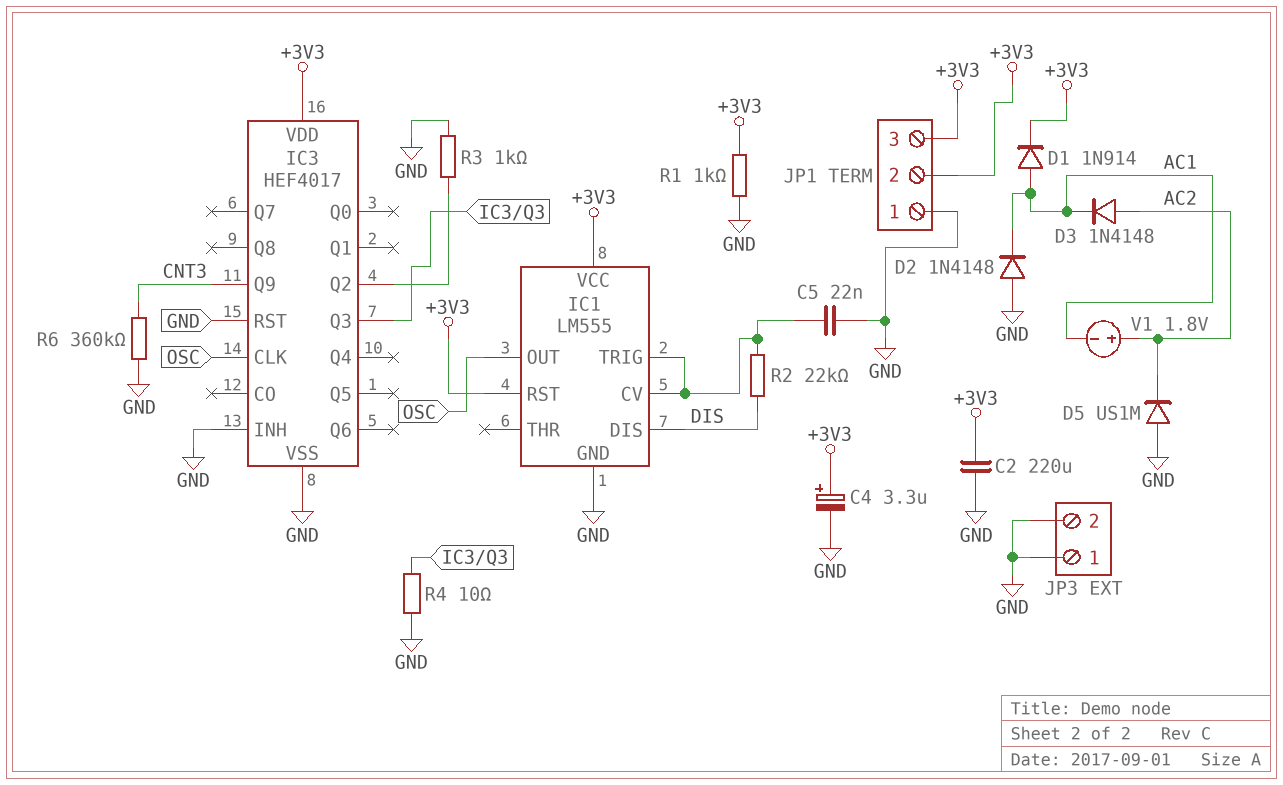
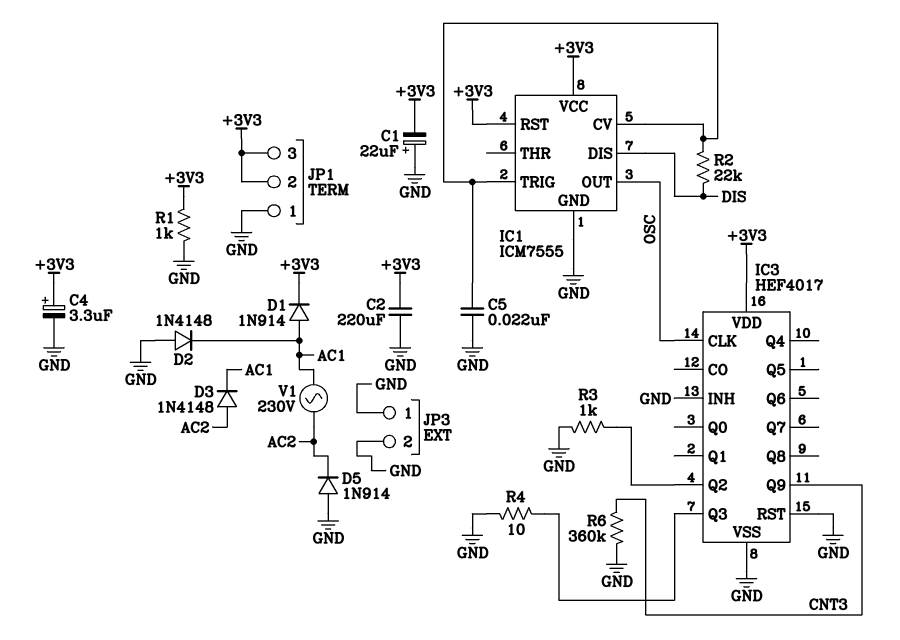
C1: none -> 22uF (plus GND, minus +3V3)
D5: diode US1M (A GND, K AC2) -> diode 1N914 (A GND, K AC2)
IC1: LM555 -> ICM7555
V1: 1.8V (plus AC2, minus AC1) -> AC 230V (AC1, AC2)

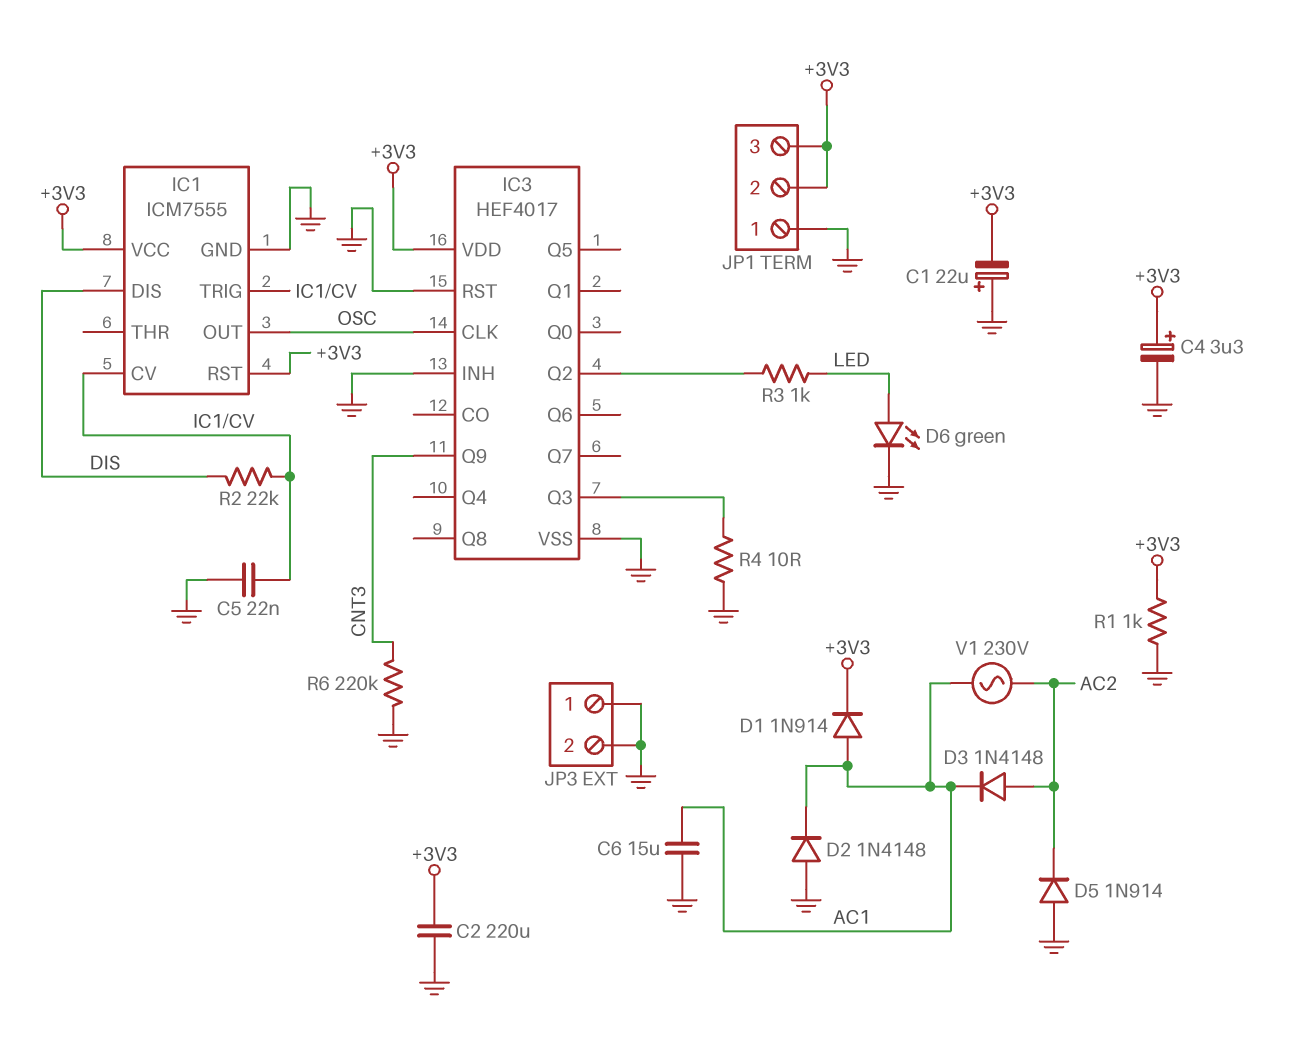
C6: none -> 15uF (AC1, GND)
D6: none -> LED green (A LED, K GND)
R3: 1k (GND, IC3/Q2) -> 1k (IC3/Q2, LED)
R6: 360k (CNT3, GND) -> 220k (CNT3, GND)

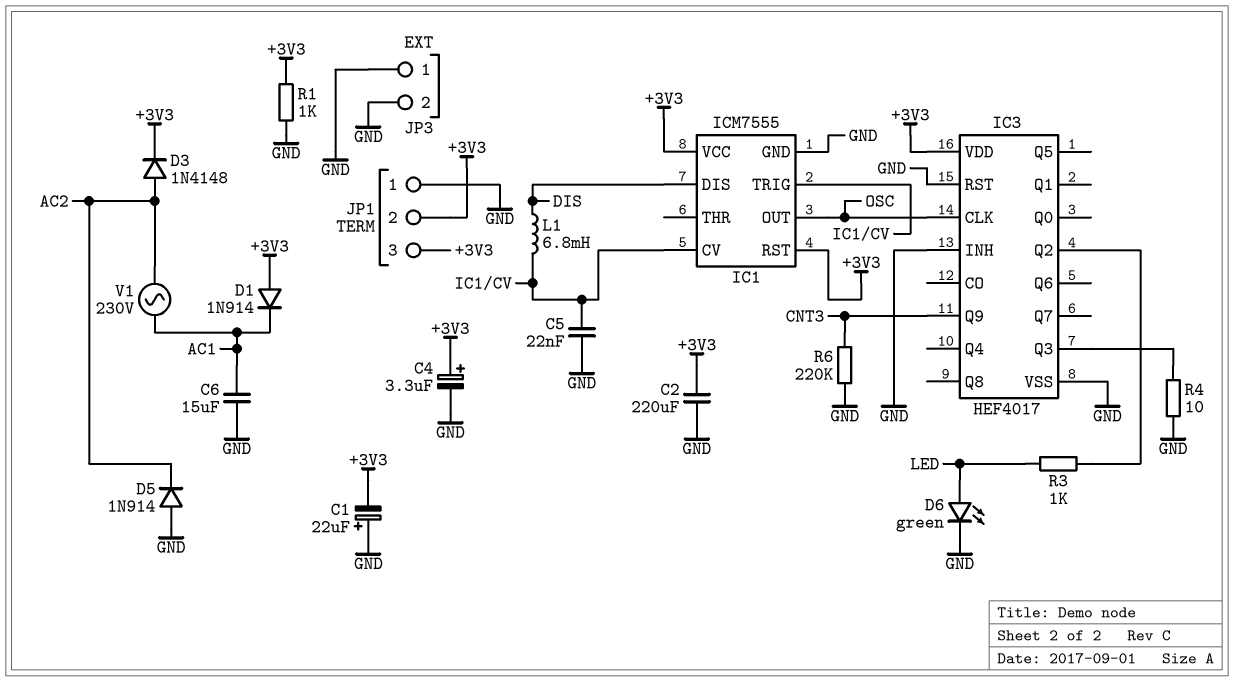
D1: diode 1N914 (A AC1, K +3V3) -> diode 1N914 (A +3V3, K AC1)
D2: diode 1N4148 (A GND, K AC1) -> none
D3: diode 1N4148 (A AC2, K AC1) -> diode 1N4148 (A AC2, K +3V3)
L1: none -> 6.8mH (DIS, IC1/CV)
R2: 22k (DIS, IC1/CV) -> none

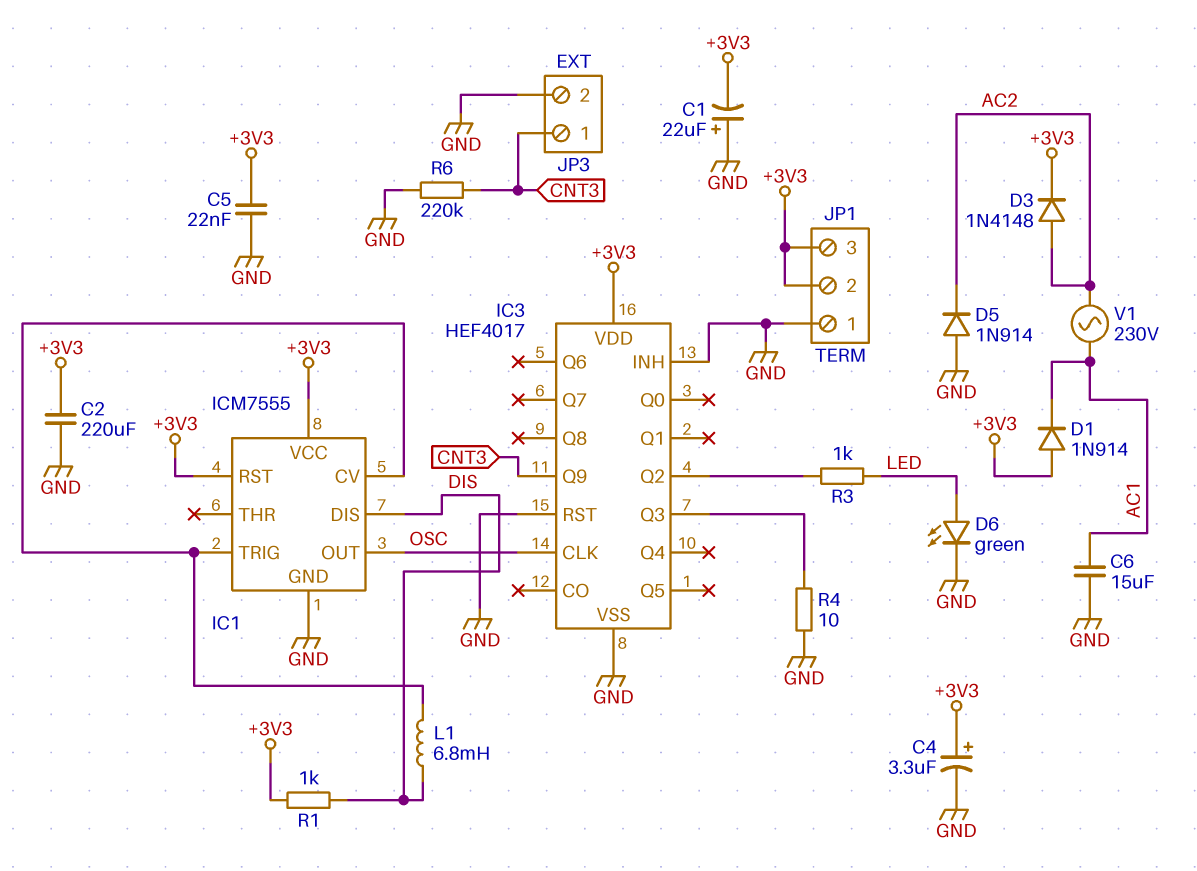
C5: 22nF (GND, IC1/CV) -> 22nF (+3V3, GND)
JP3 pin 1: GND -> CNT3
R1: 1k (+3V3, GND) -> 1k (+3V3, DIS)

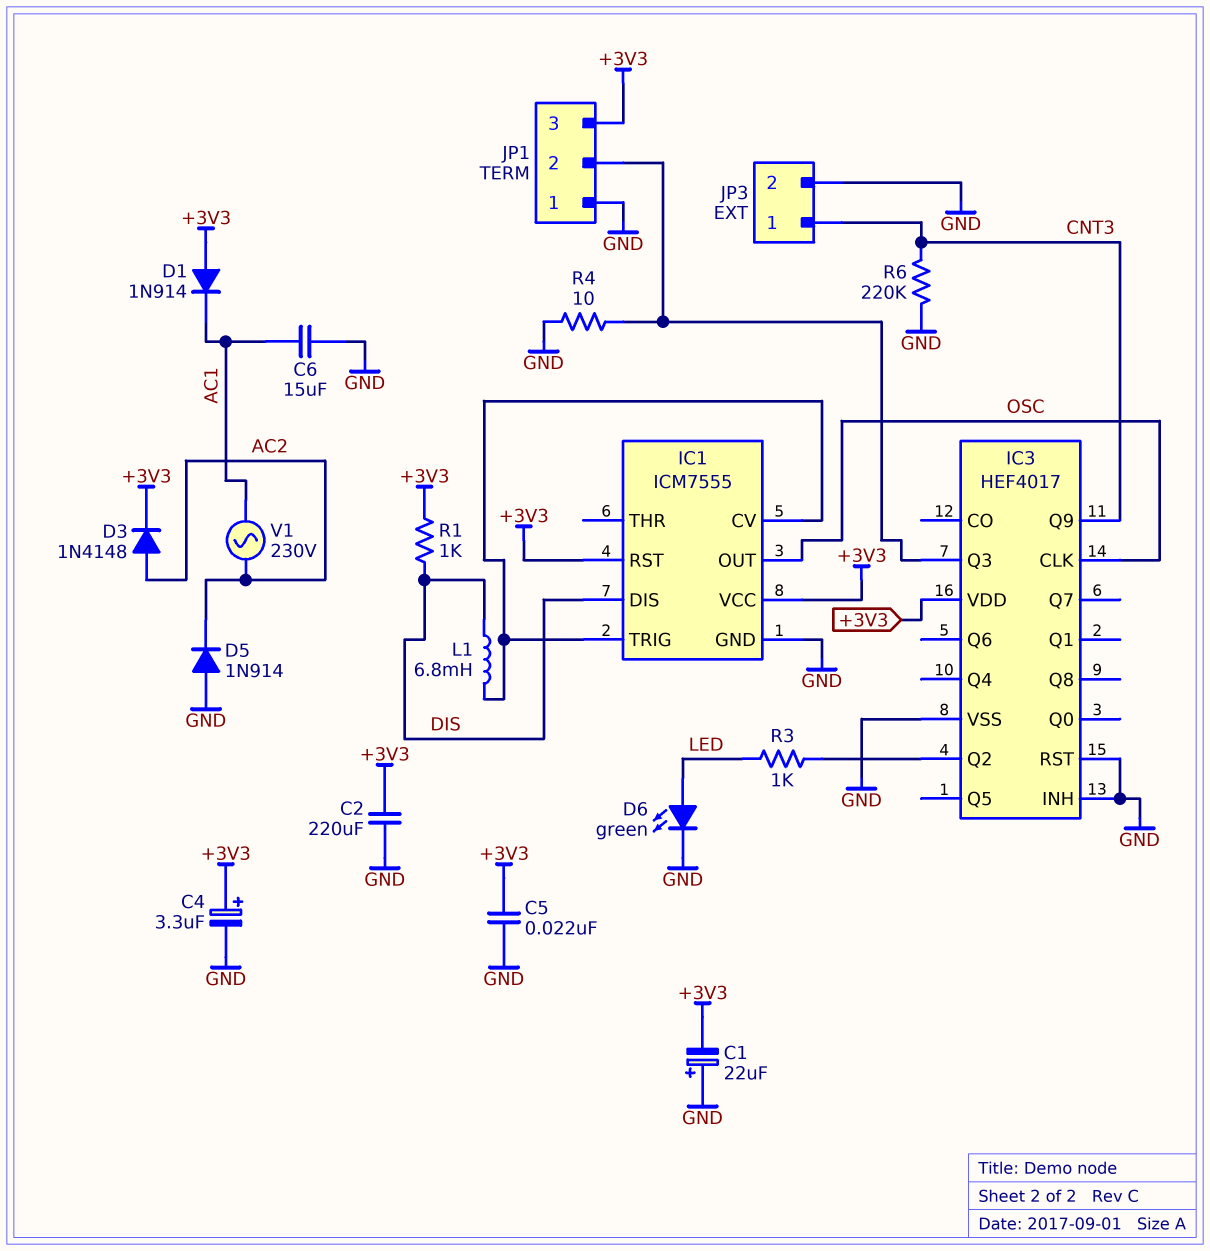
JP1 pin 2: +3V3 -> IC3/Q3

